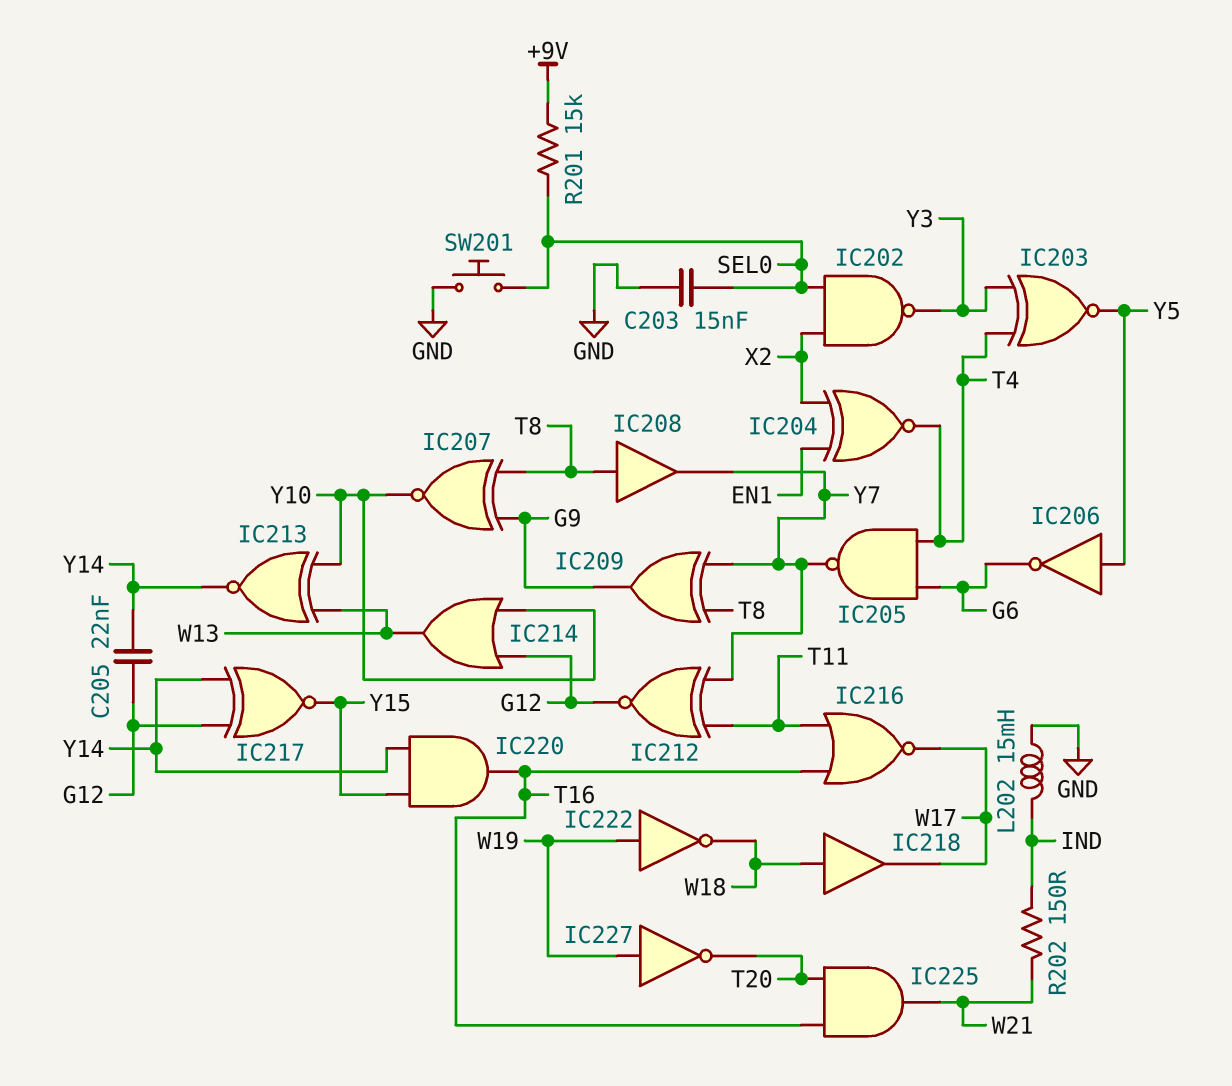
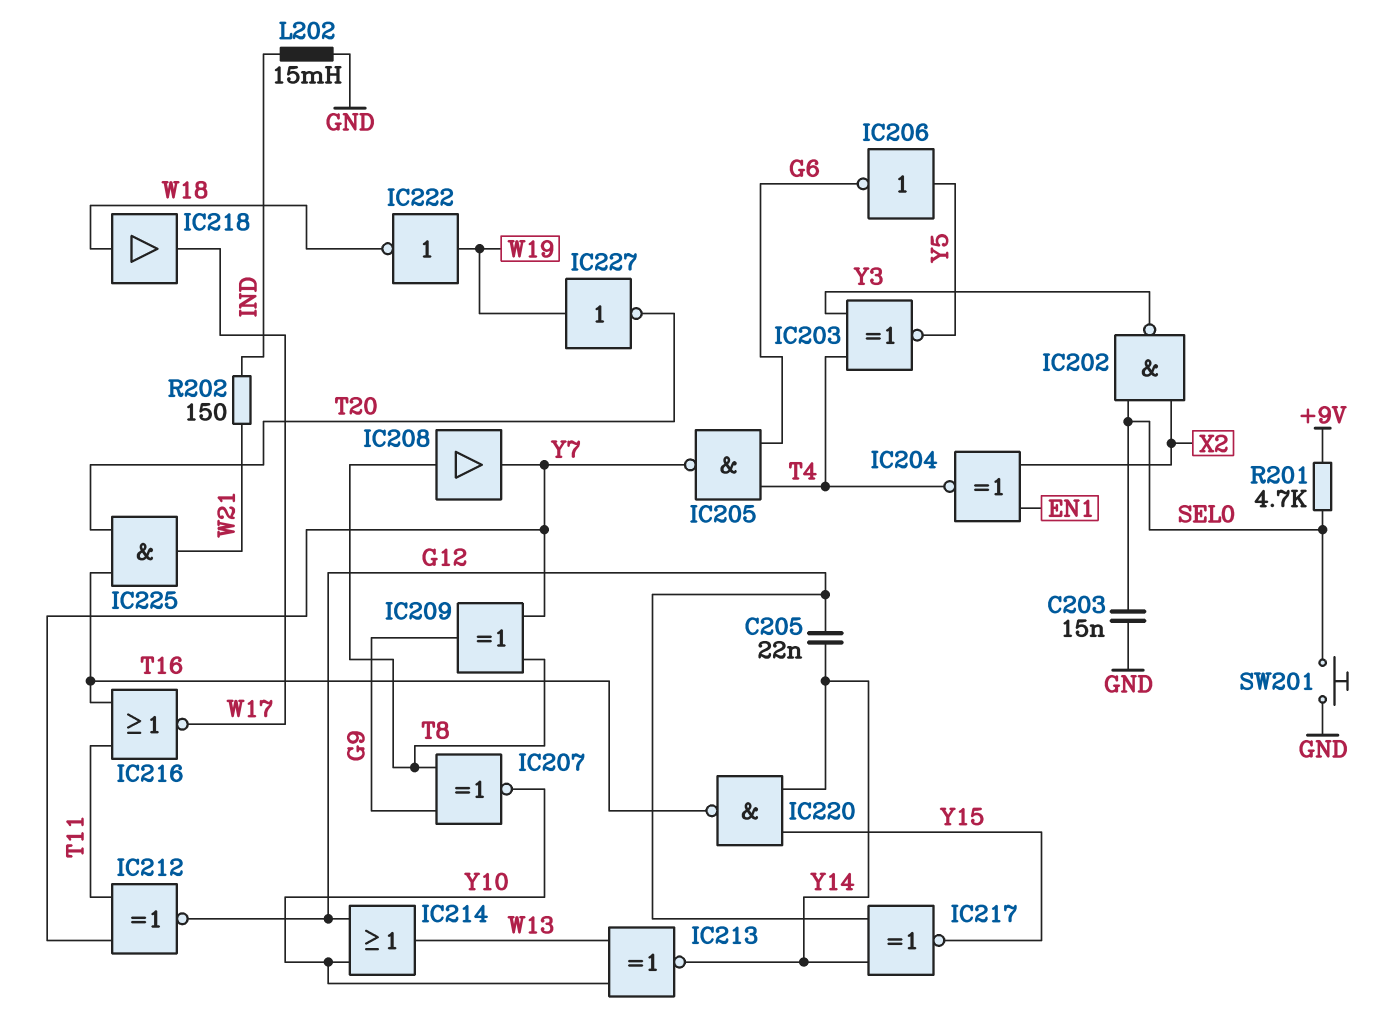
IC220: AND (in Y14, in Y15, out T16) -> NAND (in Y14, in Y15, out T16)
R201: 15k (+9V, SEL0) -> 4.7k (+9V, SEL0)

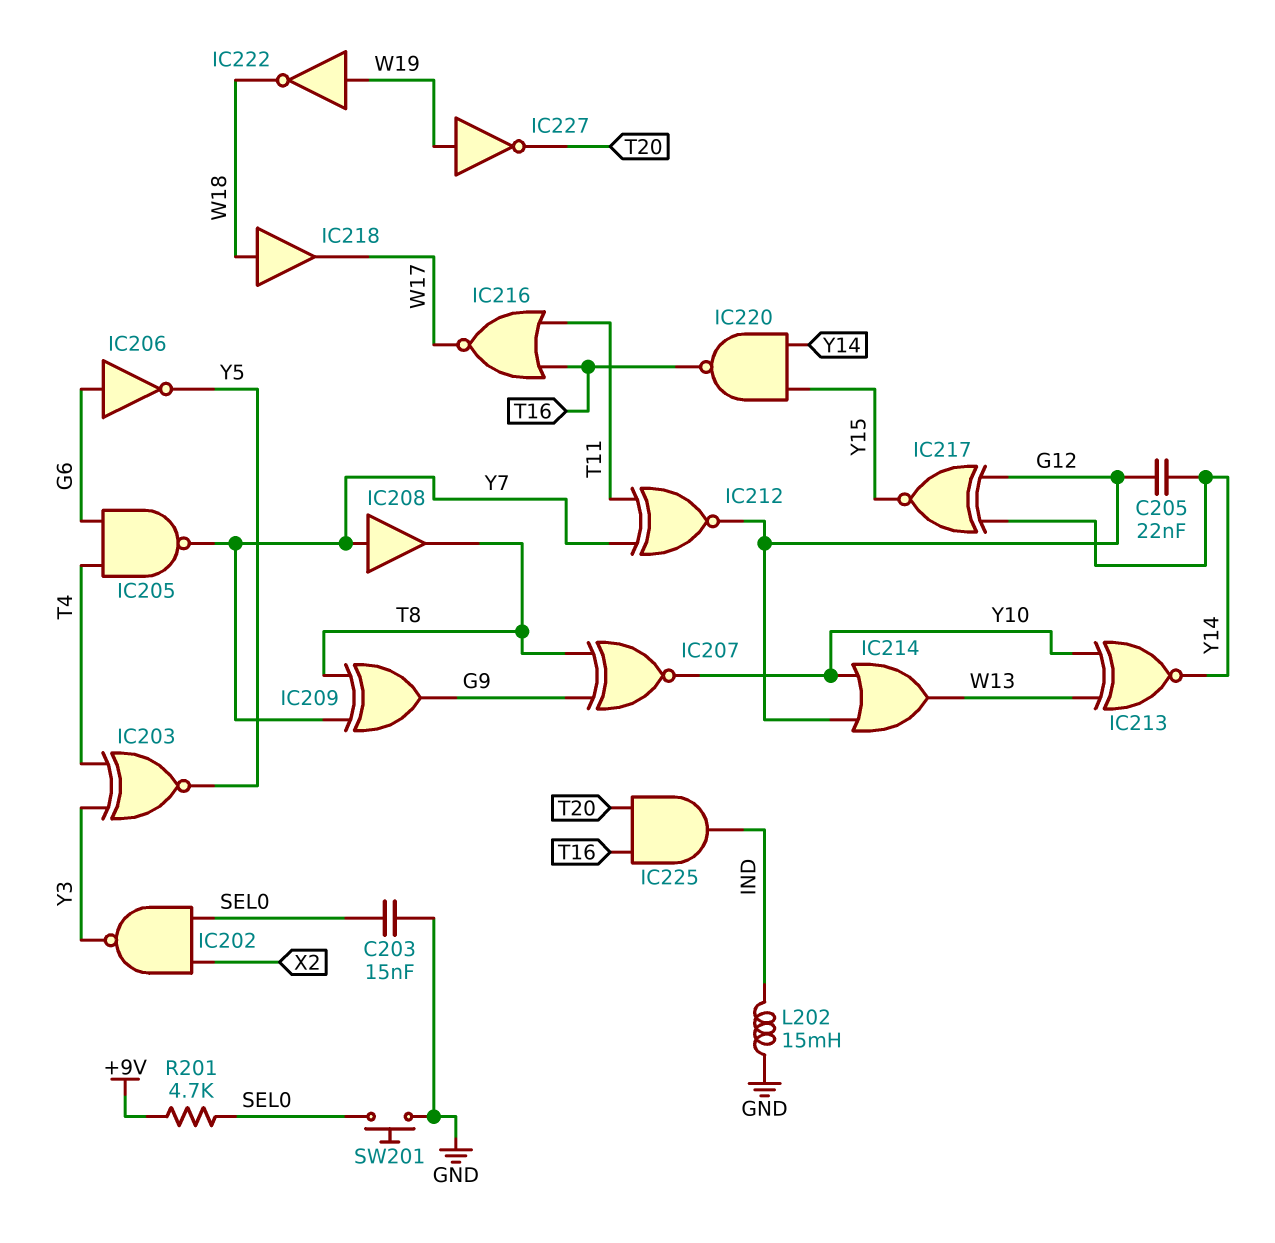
IC204: XNOR (in EN1, in X2, out T4) -> none
IC206: NOT (in Y5, out G6) -> NOT (in G6, out Y5)
IC208: buffer (in T8, out Y7) -> buffer (in Y7, out T8)
IC225: AND (in T16, in T20, out W21) -> AND (in T16, in T20, out IND)
R202: 150 (IND, W21) -> none

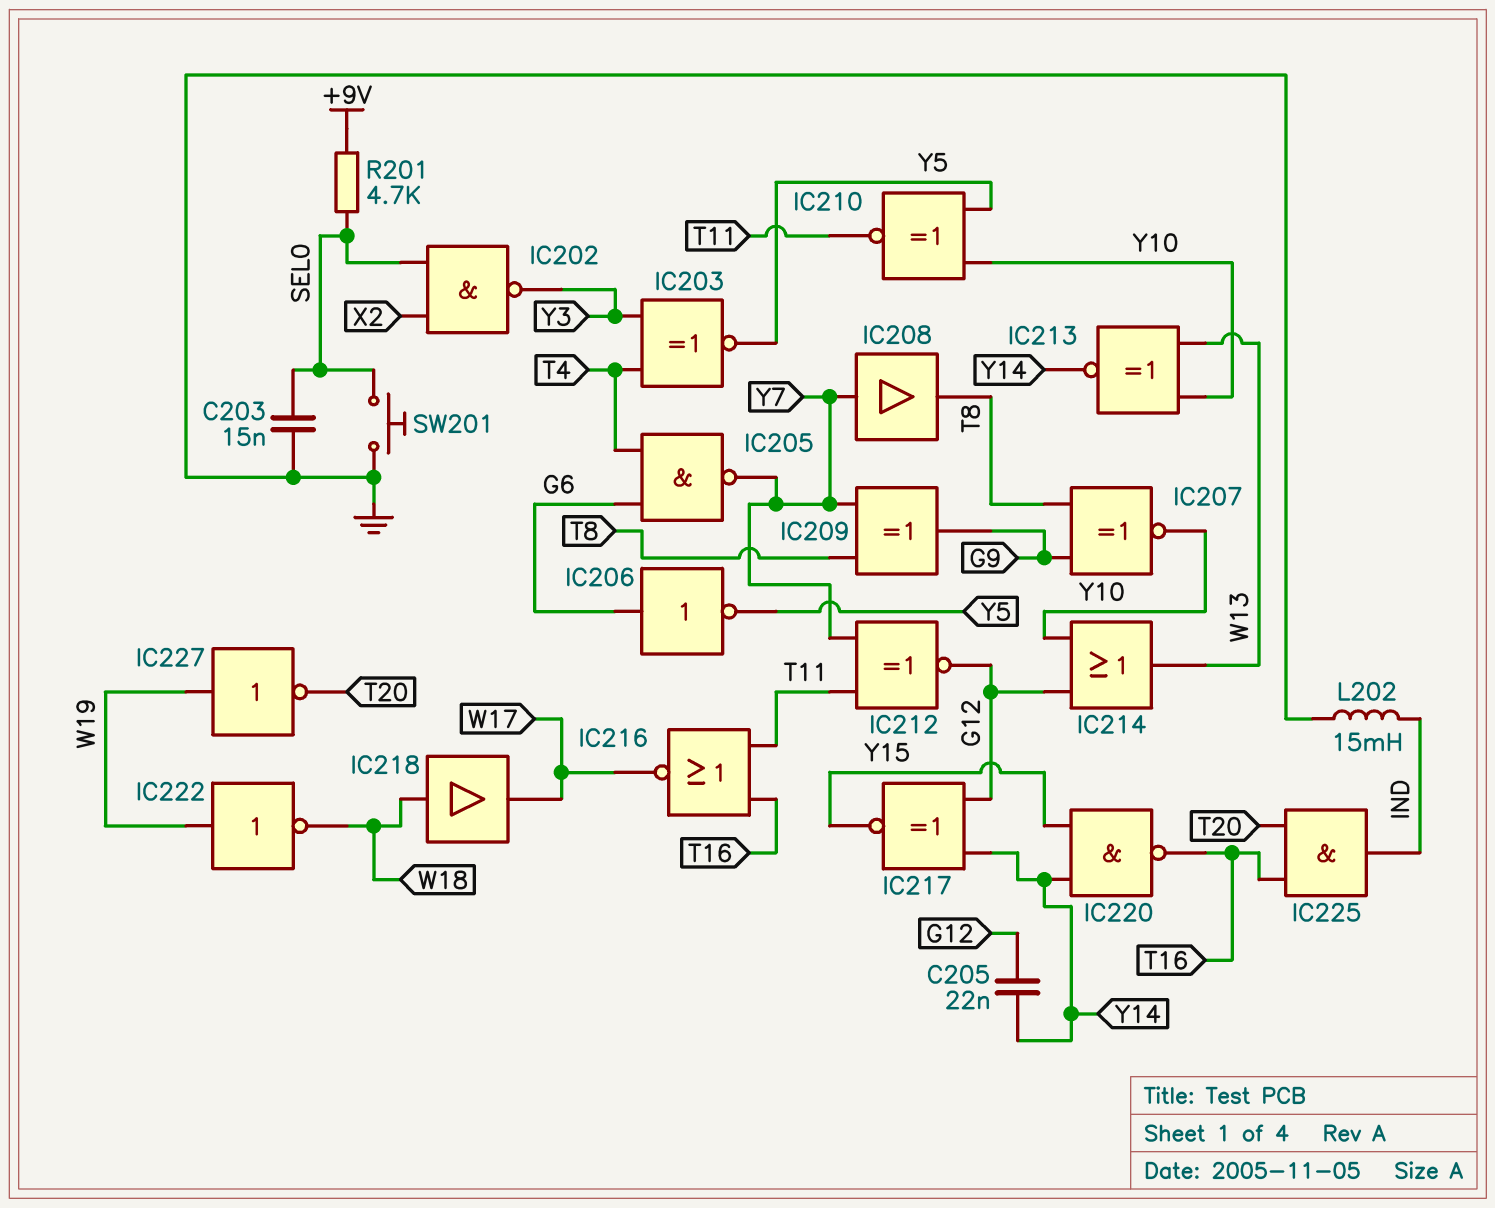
IC210: none -> XNOR (in Y5, in Y10, out T11)

